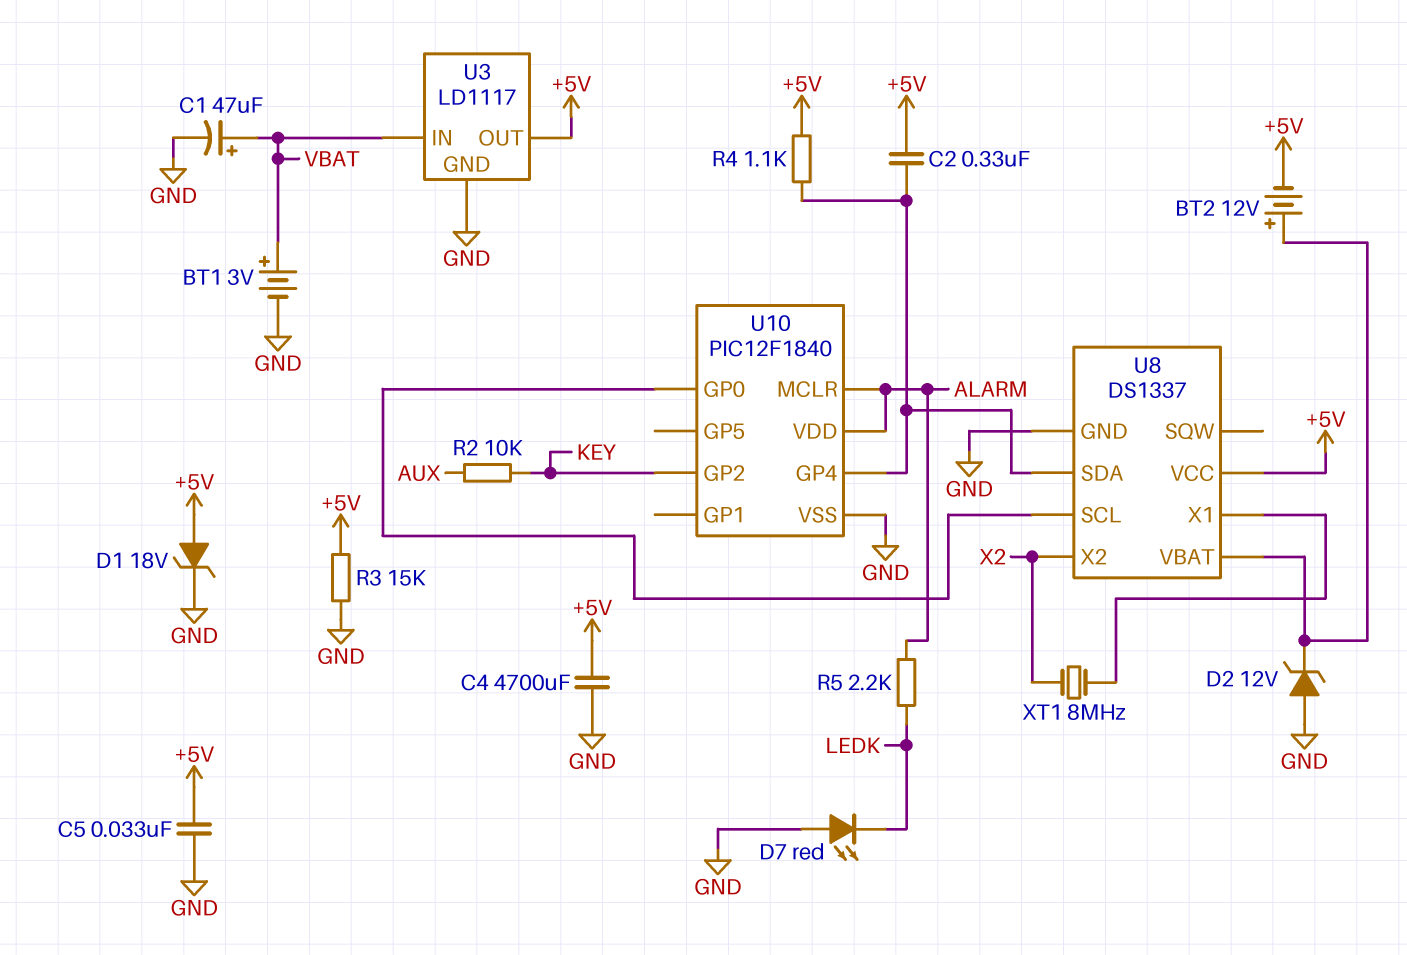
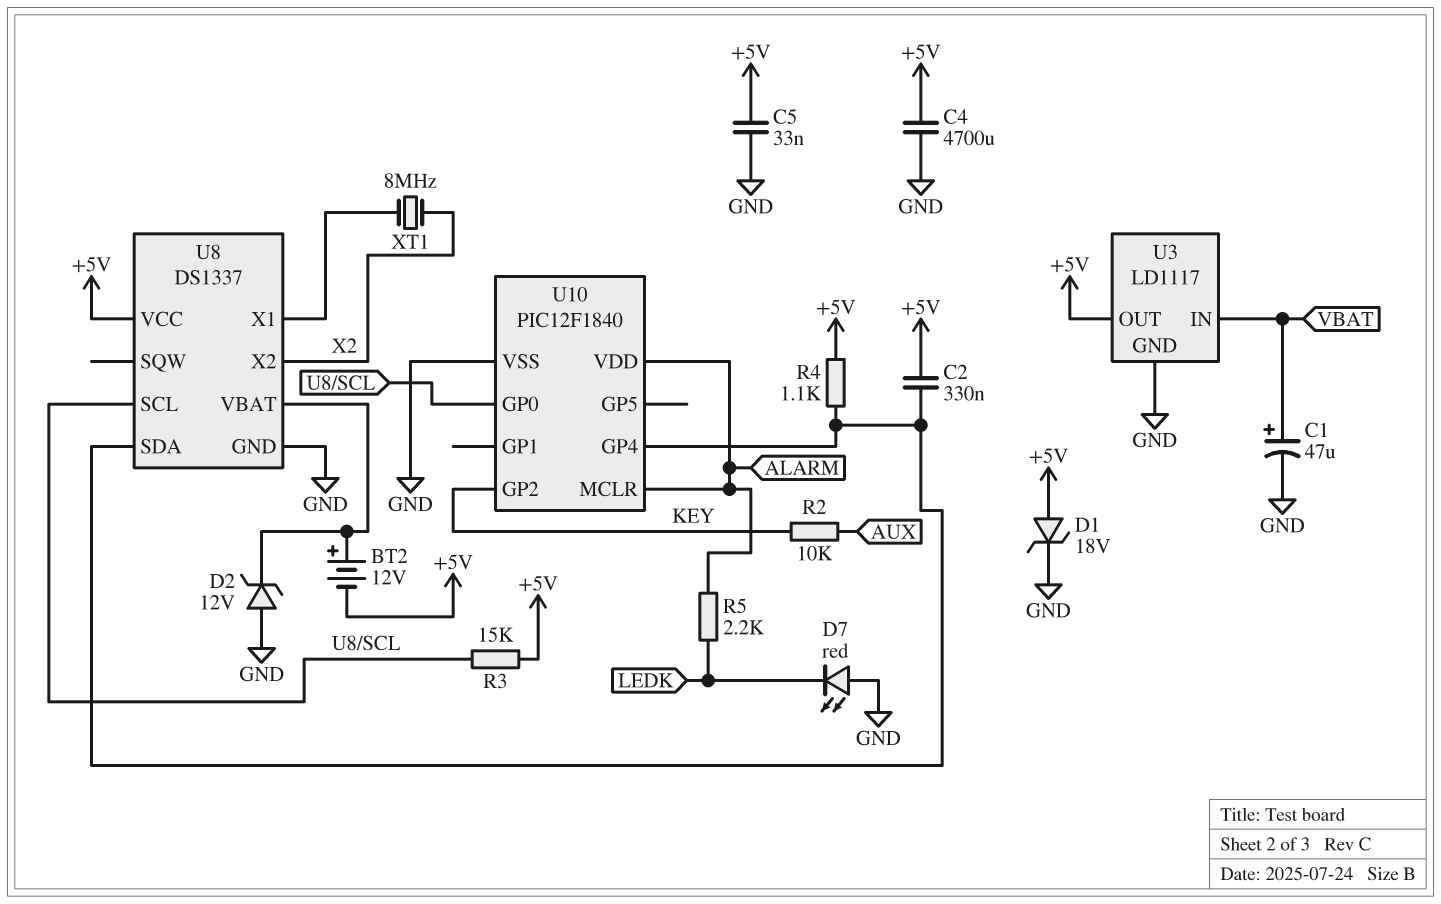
BT1: 3V (plus VBAT, minus GND) -> none
R3: 15k (+5V, GND) -> 15k (+5V, U8/SCL)

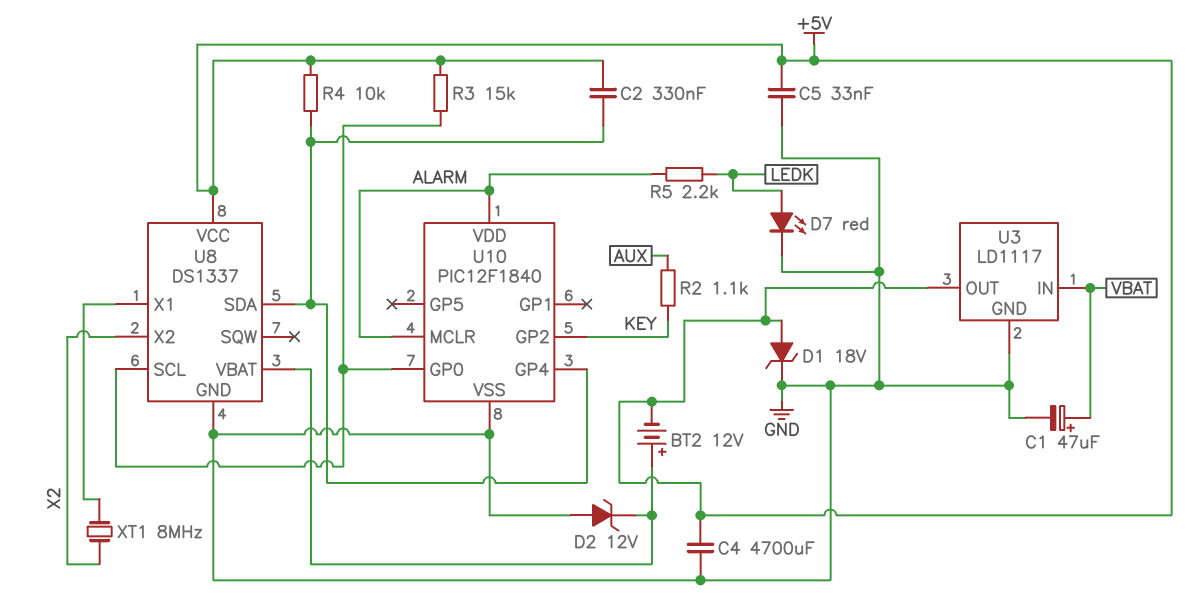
D7: LED red (A GND, K LEDK) -> LED red (A LEDK, K GND)
R2: 10k (AUX, KEY) -> 1.1k (AUX, KEY)
R4: 1.1k (+5V, U8/SDA) -> 10k (+5V, U8/SDA)

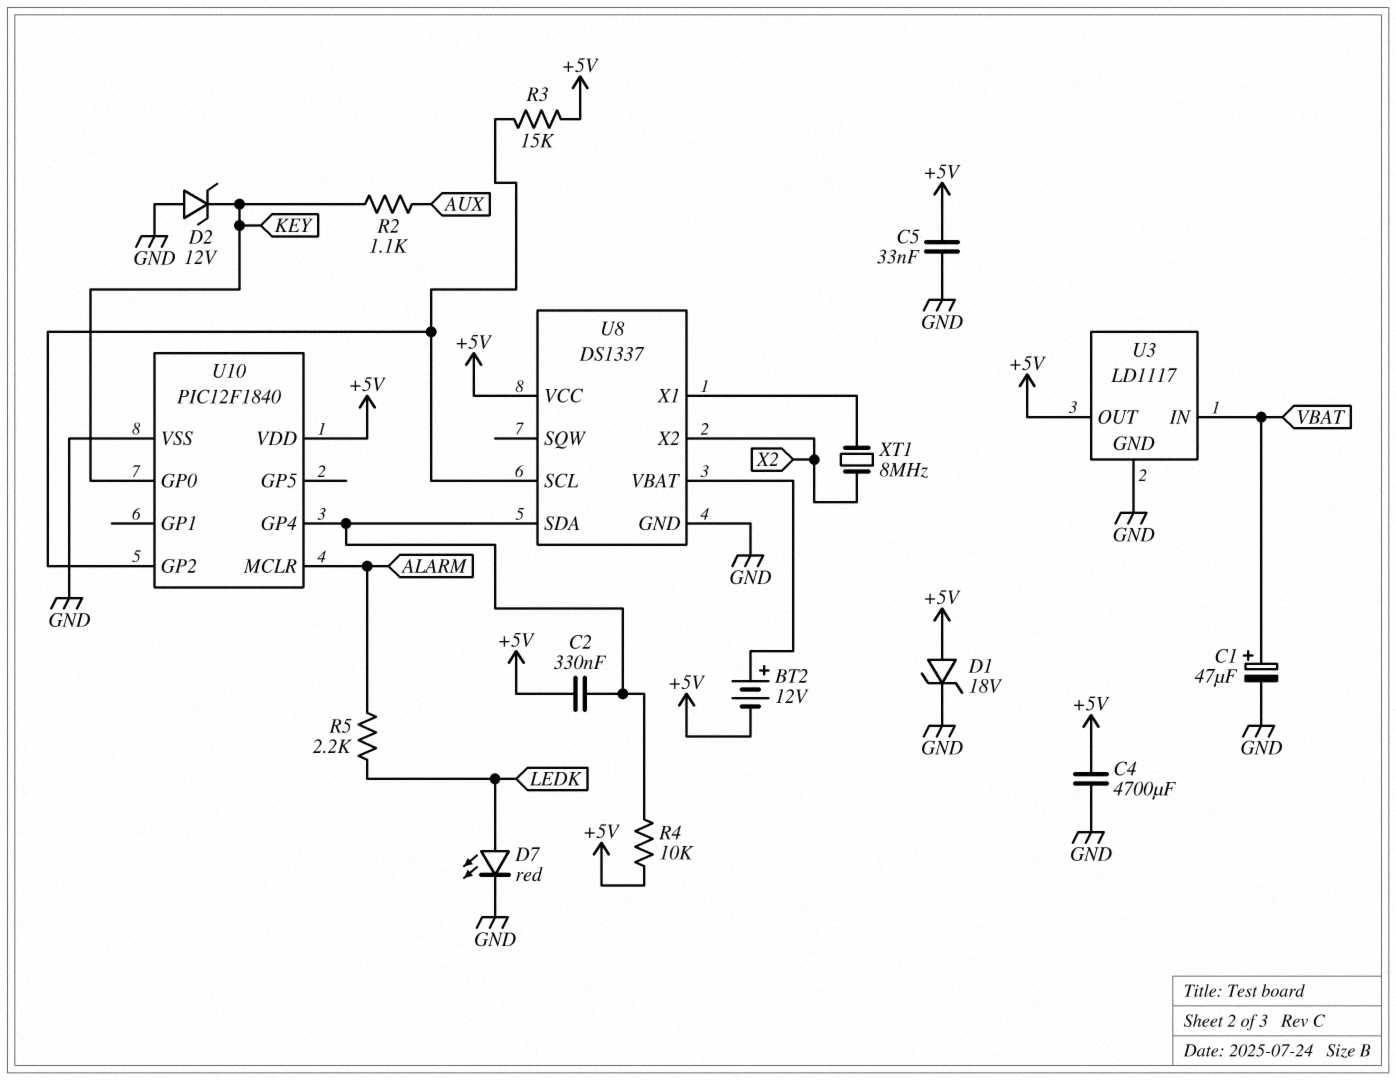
D2: zener 12V (A GND, K U8/VBAT) -> zener 12V (A GND, K KEY)
U10 pin GP0: U8/SCL -> KEY
U10 pin GP2: KEY -> U8/SCL
U10 pin VDD: ALARM -> +5V

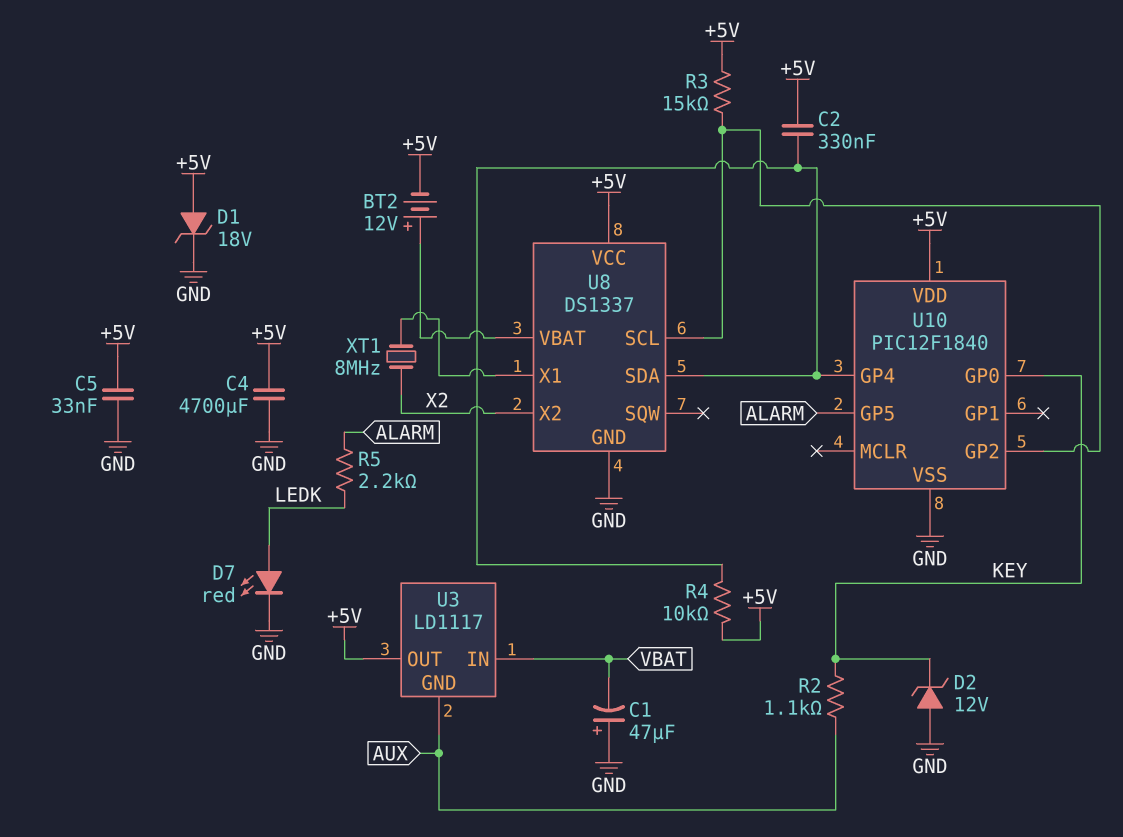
C1: 47uF (plus VBAT, minus GND) -> 47uF (plus GND, minus VBAT)
U3 pin GND: GND -> AUX
U10 pin GP5: none -> ALARM
U10 pin MCLR: ALARM -> none

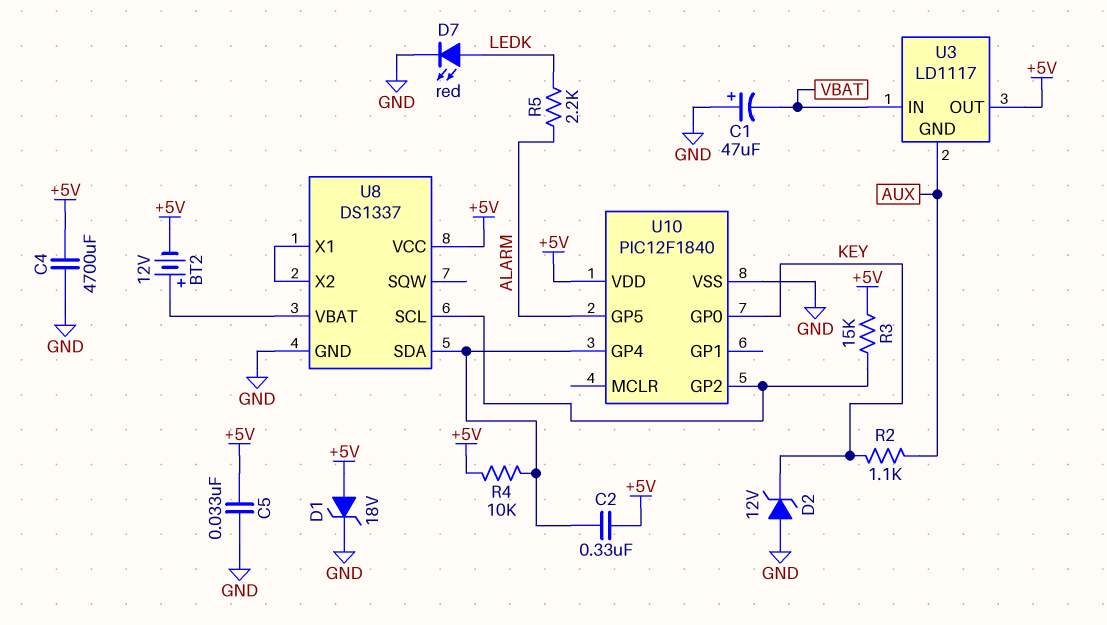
U8 pin X2: X2 -> U8/X1
XT1: 8MHz (U8/X1, X2) -> none

